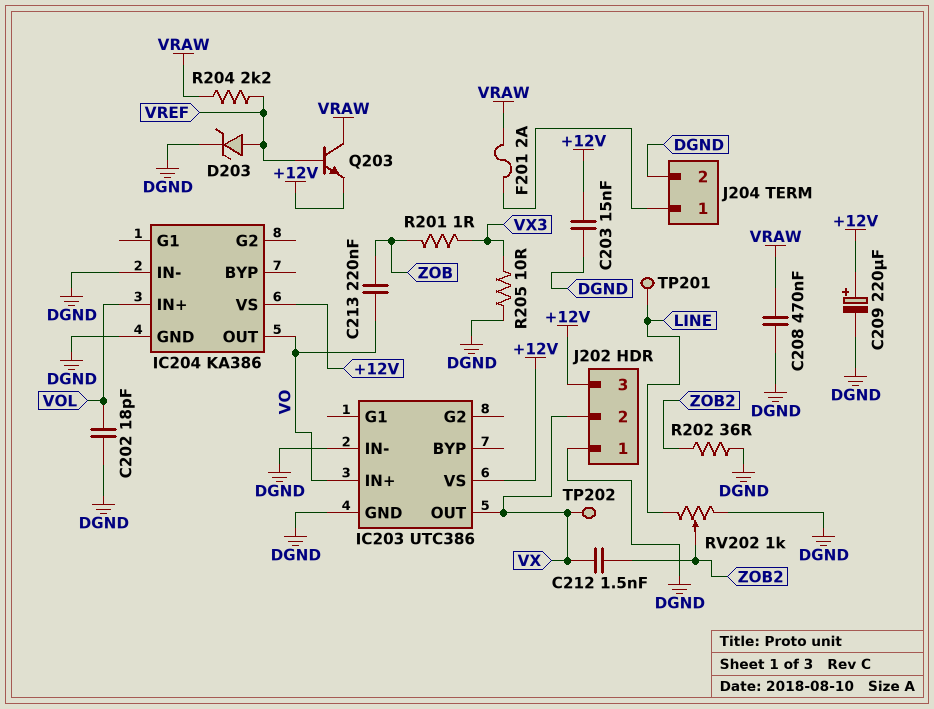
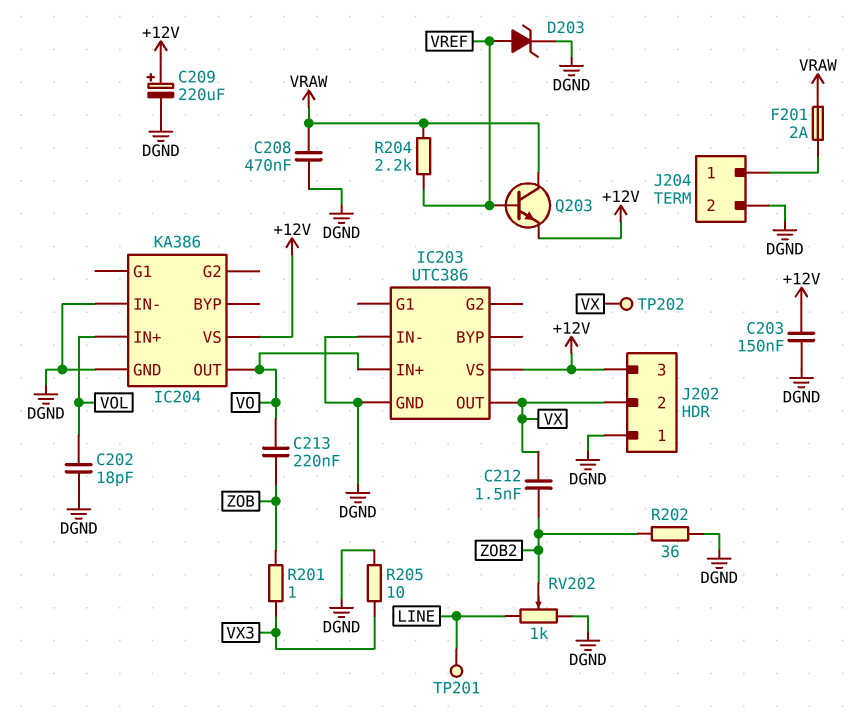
C203: 15nF (+12V, DGND) -> 150nF (+12V, DGND)

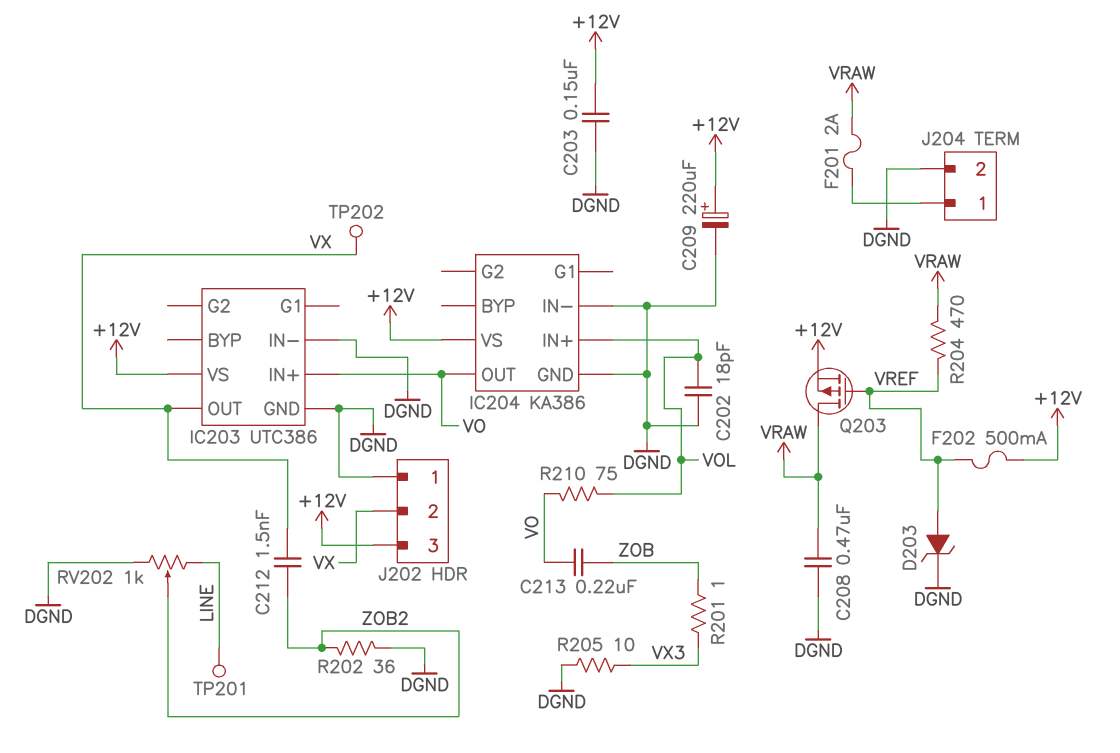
F202: none -> 500mA (+12V, VREF)
Q203: NPN (B VREF, C VRAW, E +12V) -> PMOS (G VREF, D VRAW, S +12V)
R204: 2.2k (VRAW, VREF) -> 470 (VRAW, VREF)
R210: none -> 75 (VO, VOL)

